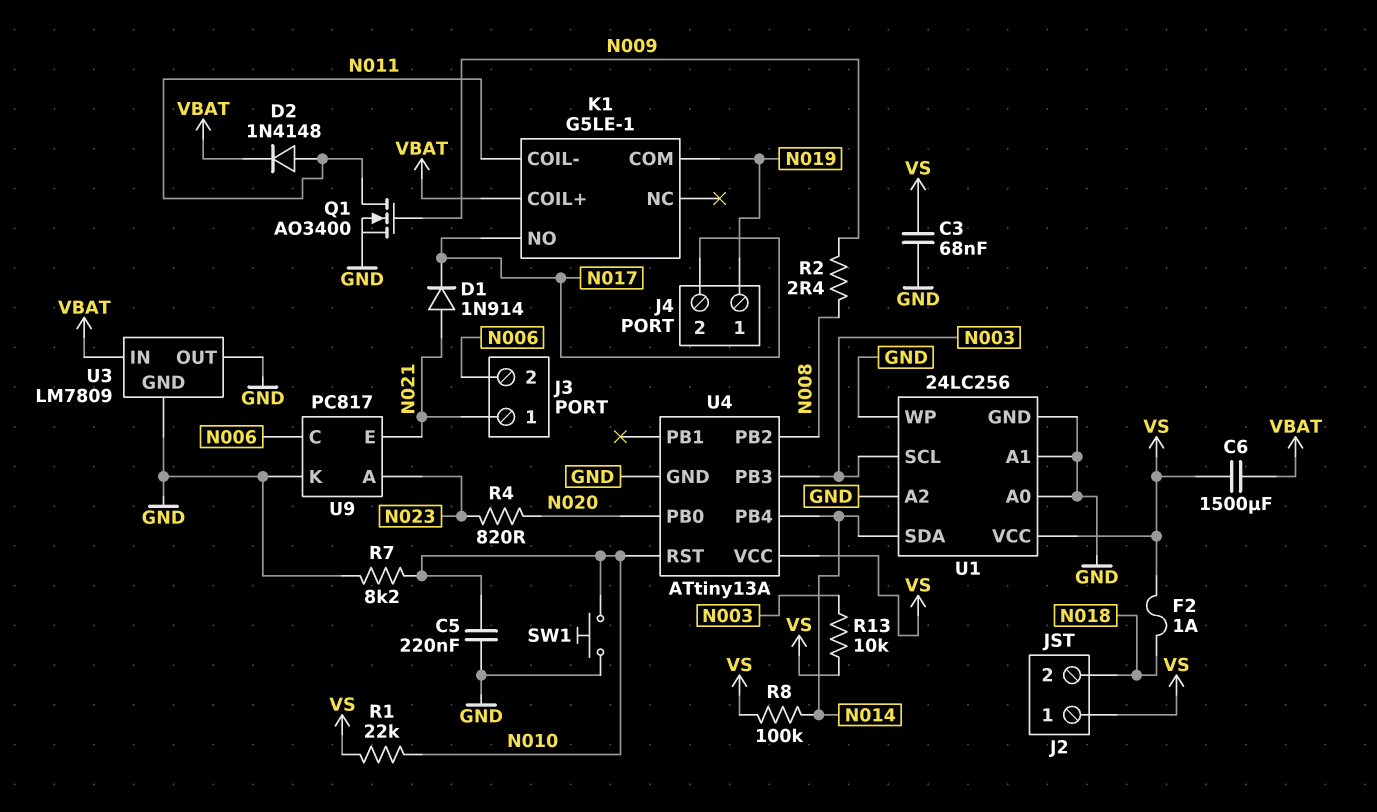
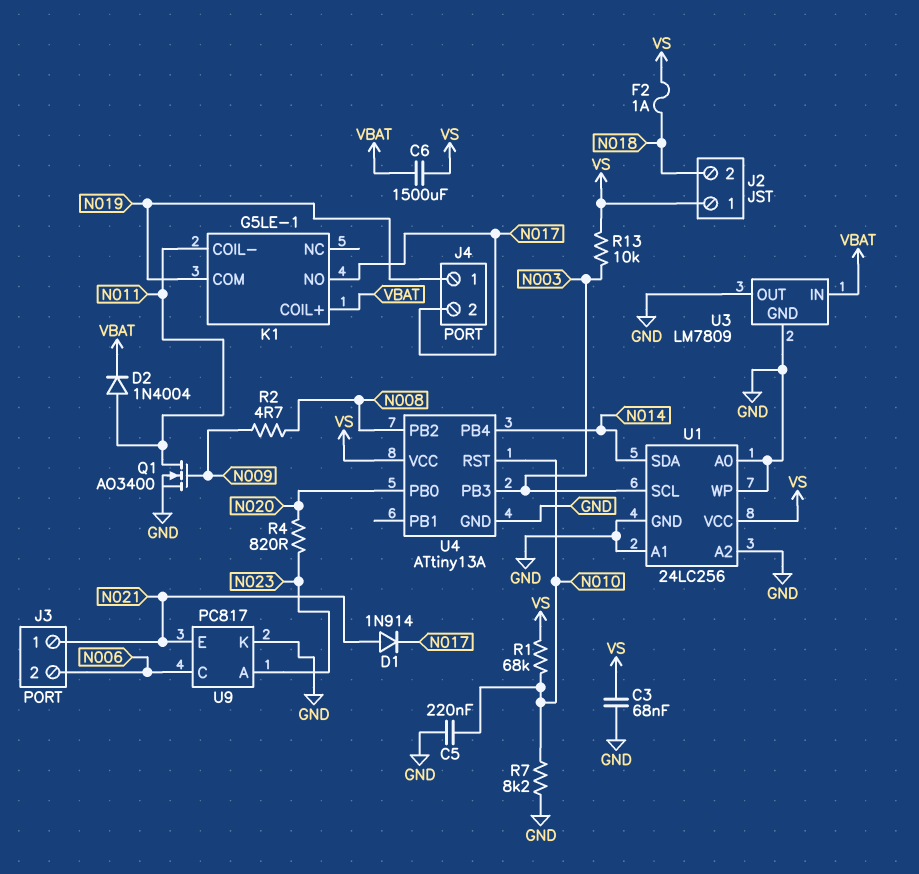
D2: diode 1N4148 (A N011, K VBAT) -> diode 1N4004 (A N011, K VBAT)
R1: 22k (N010, VS) -> 68k (N010, VS)
R2: 2.4 (N008, N009) -> 4.7 (N008, N009)
R8: 100k (N014, VS) -> none
SW1: button (GND, N010) -> none

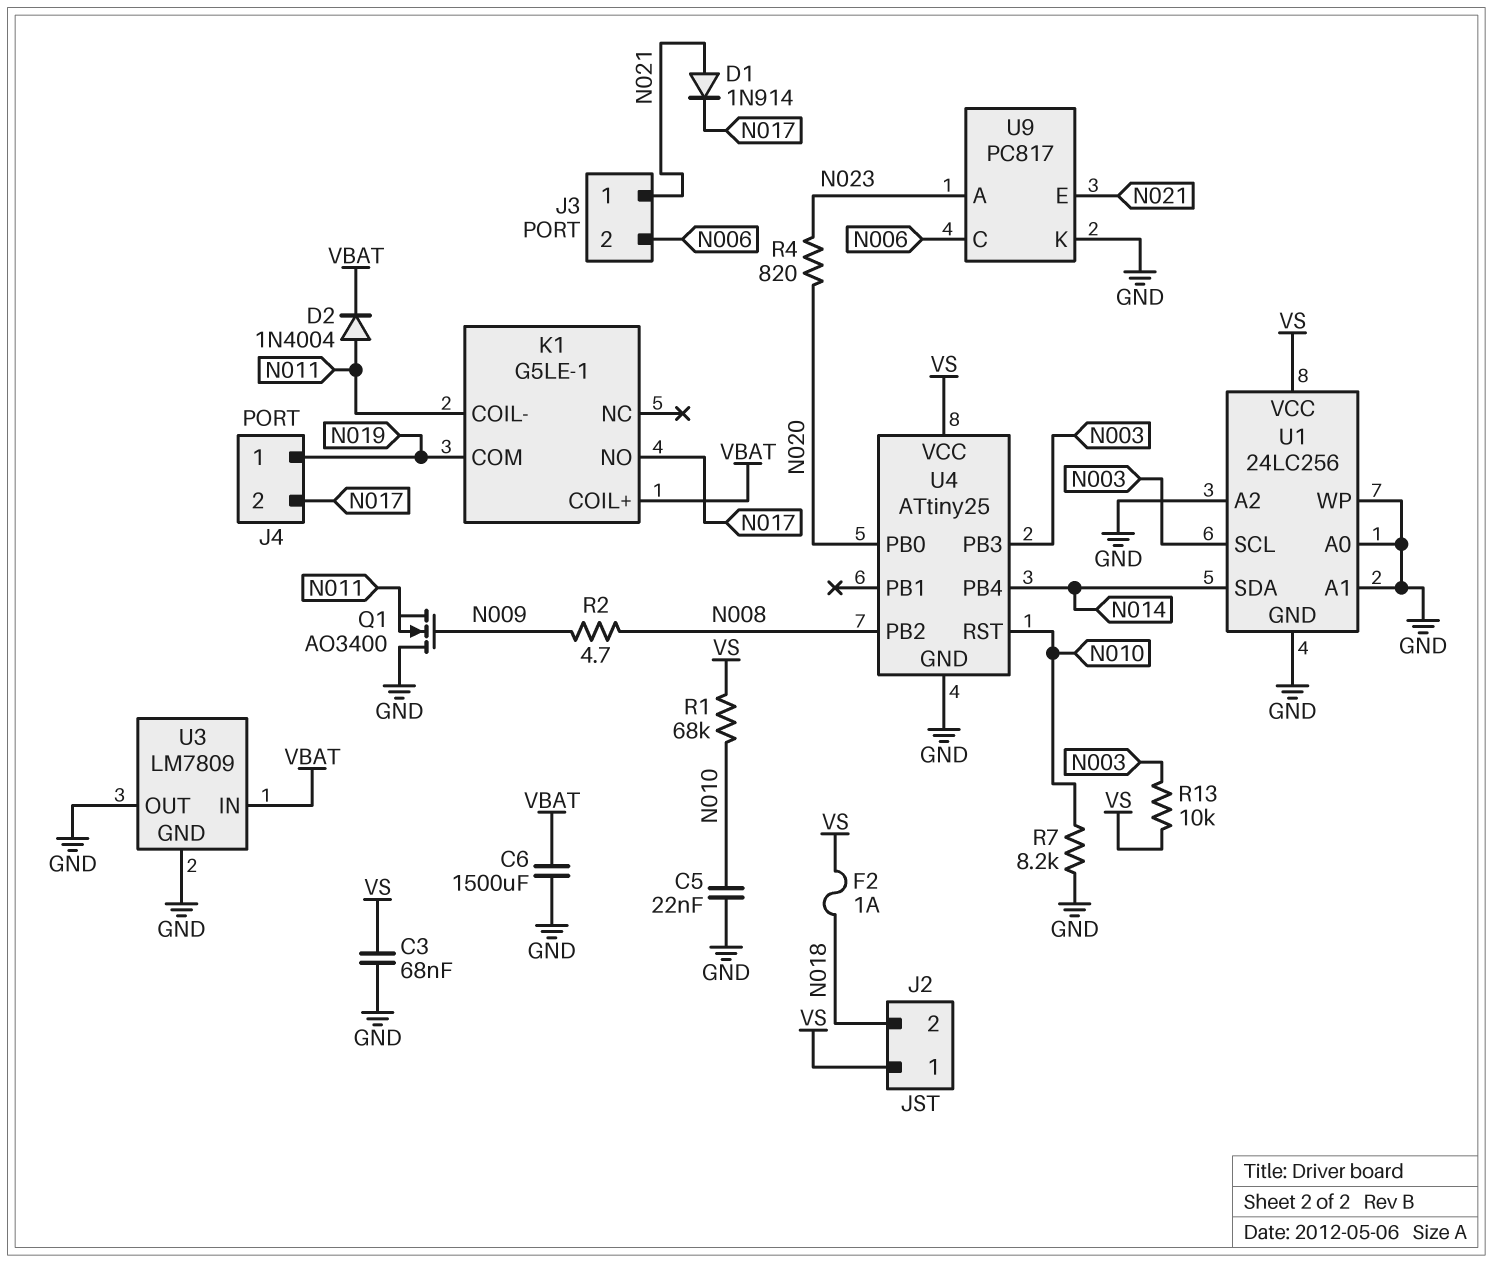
C5: 220nF (GND, N010) -> 22nF (GND, N010)
C6: 1500uF (VBAT, VS) -> 1500uF (GND, VBAT)
Q1: NMOS AO3400 (G N009, D N011, S GND) -> NMOS AO3400 (G N009, D GND, S N011)
U4: ATtiny13A -> ATtiny25

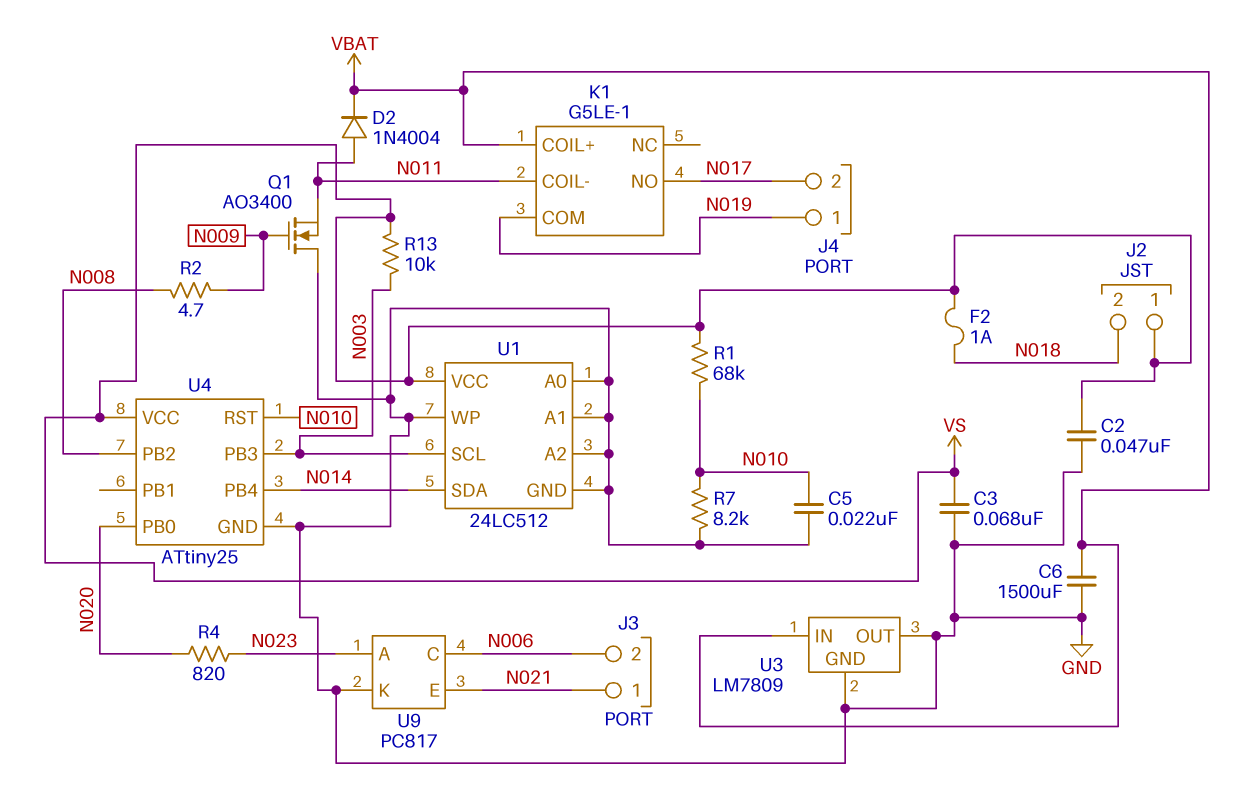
C2: none -> 47nF (GND, VS)
D1: diode 1N914 (A N021, K N017) -> none
U1: 24LC256 -> 24LC512

